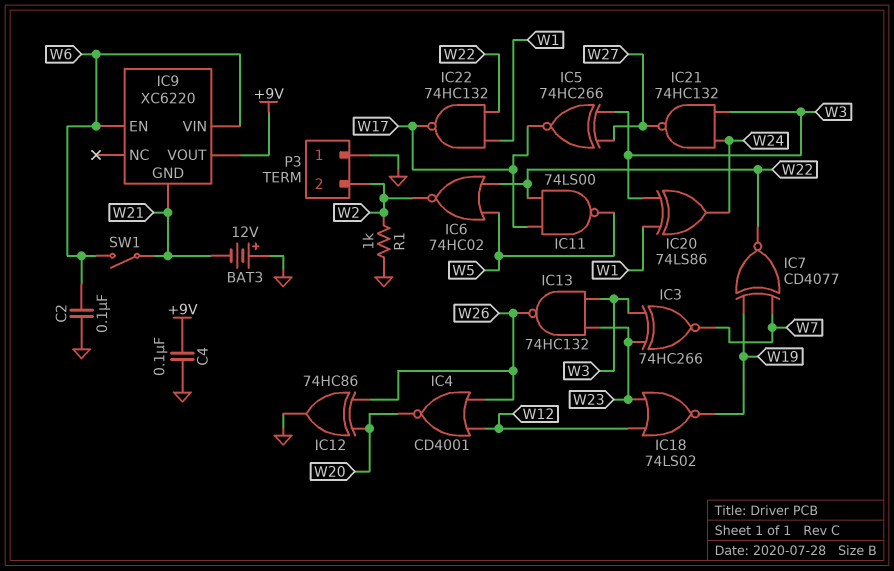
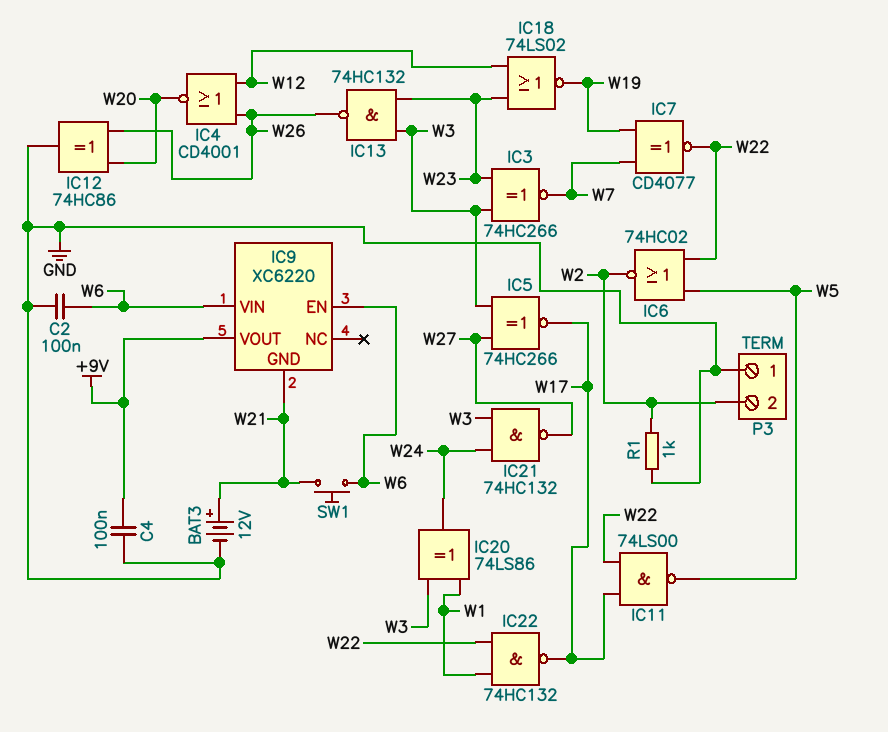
BAT3: 12V (plus GND, minus W21) -> 12V (plus W21, minus GND)
SW1: switch (W6, W21) -> button (W6, W21)

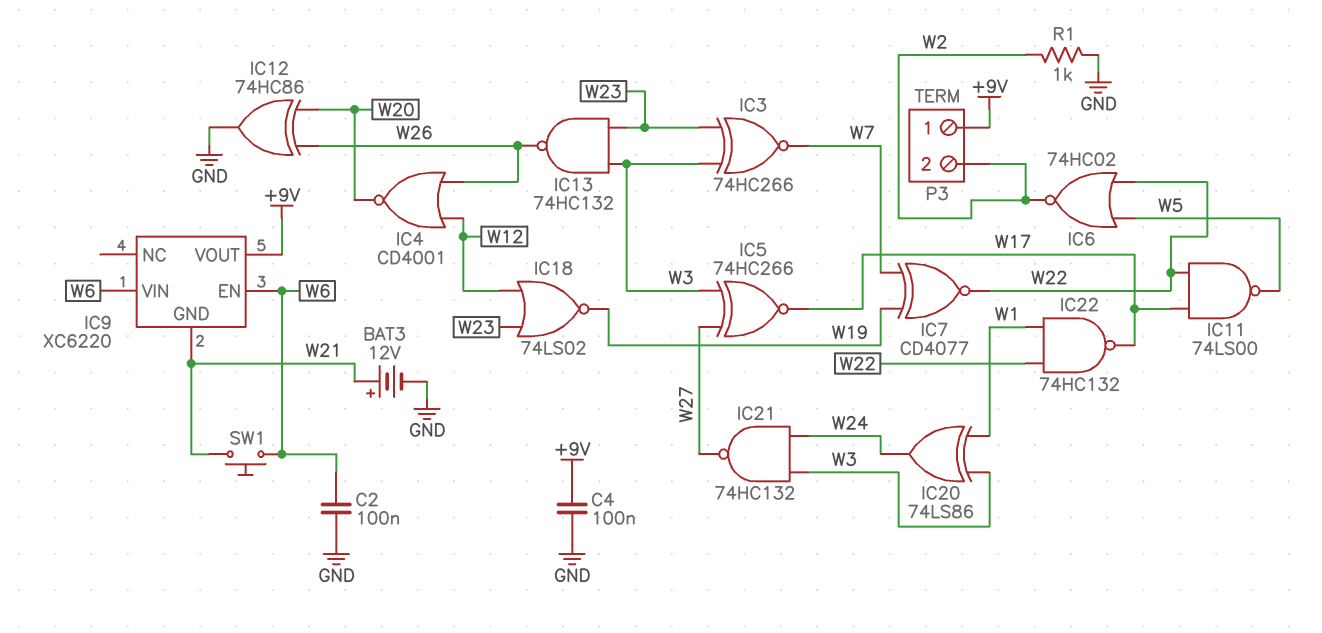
P3 pin 1: GND -> +9V

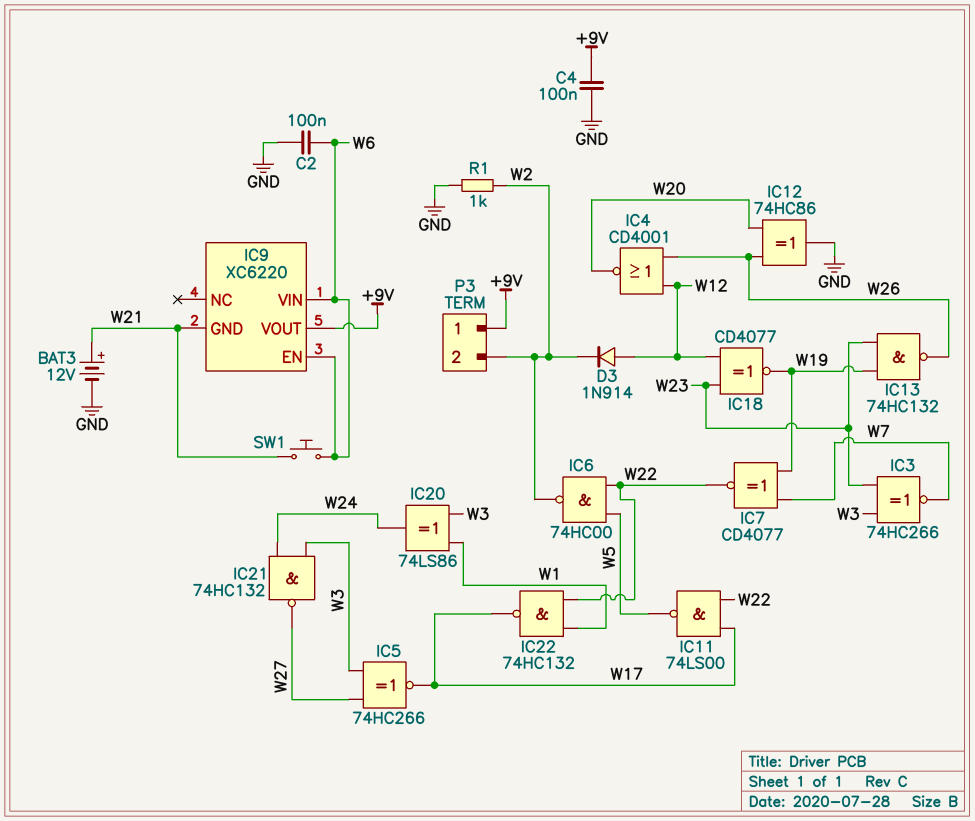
D3: none -> diode 1N914 (A W12, K W2)
IC6: NOR 74HC02 (in W5, in W22, out W2) -> NAND 74HC00 (in W5, in W22, out W2)
IC13: NAND 74HC132 (in W3, in W23, out W26) -> NAND 74HC132 (in W19, in W23, out W26)
IC18: NOR 74LS02 (in W12, in W23, out W19) -> XNOR CD4077 (in W12, in W23, out W19)

